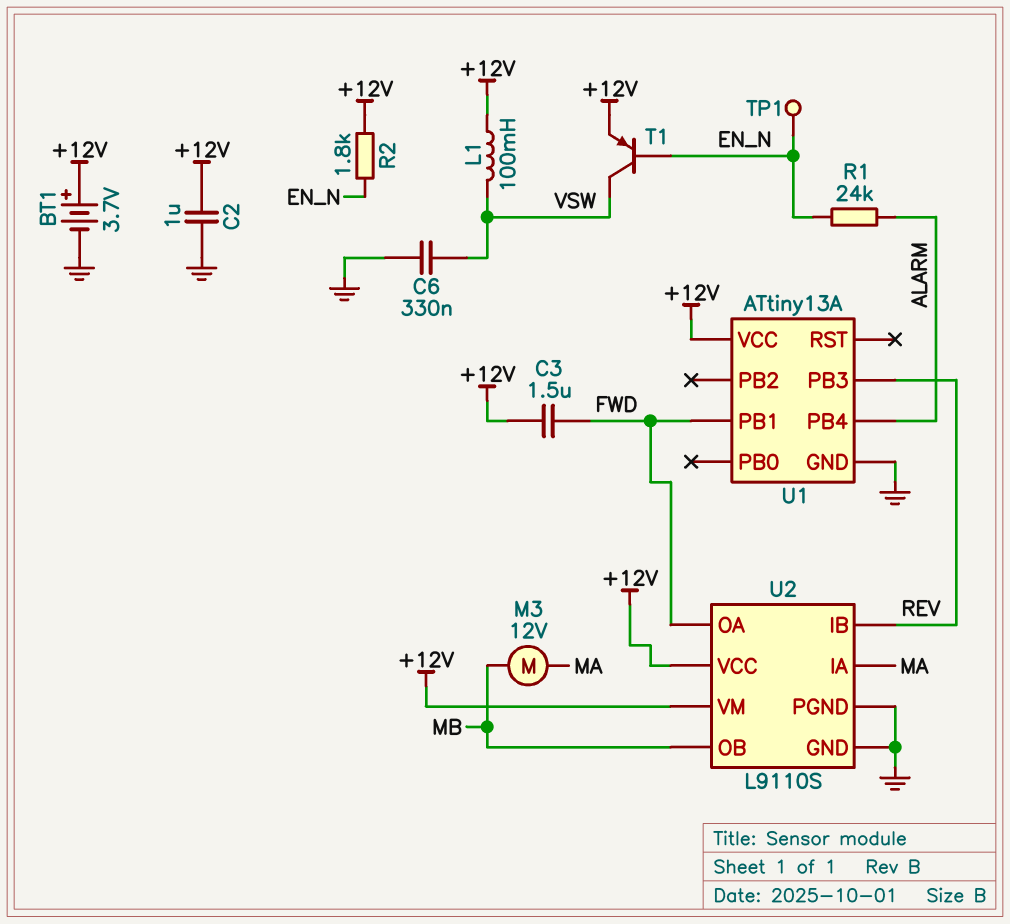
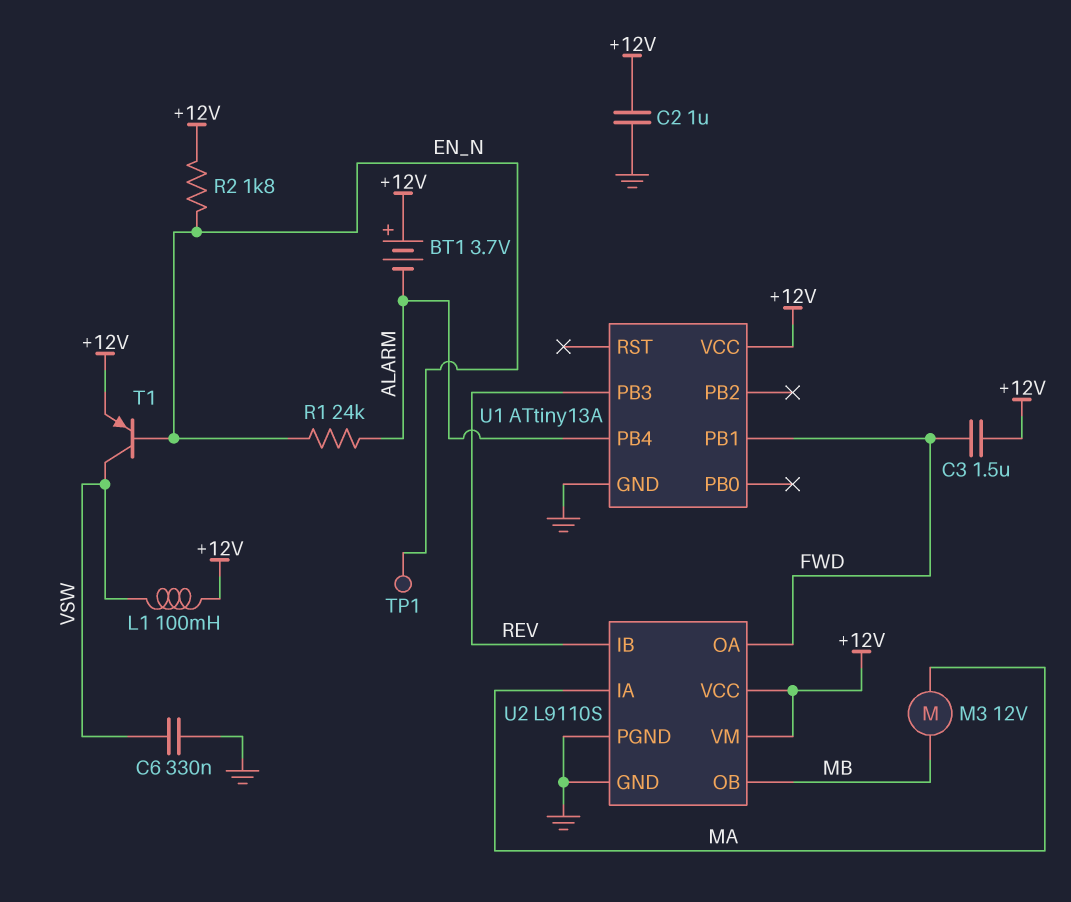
BT1: 3.7V (plus +12V, minus GND) -> 3.7V (plus +12V, minus ALARM)

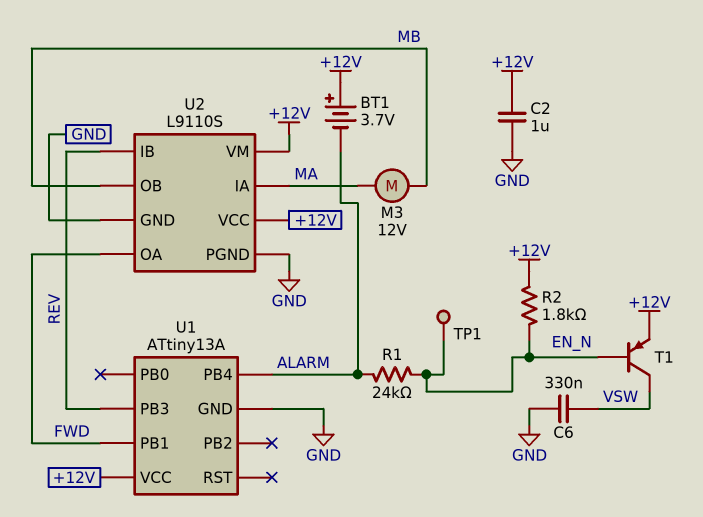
C3: 1.5uF (+12V, FWD) -> none
L1: 100mH (+12V, VSW) -> none

